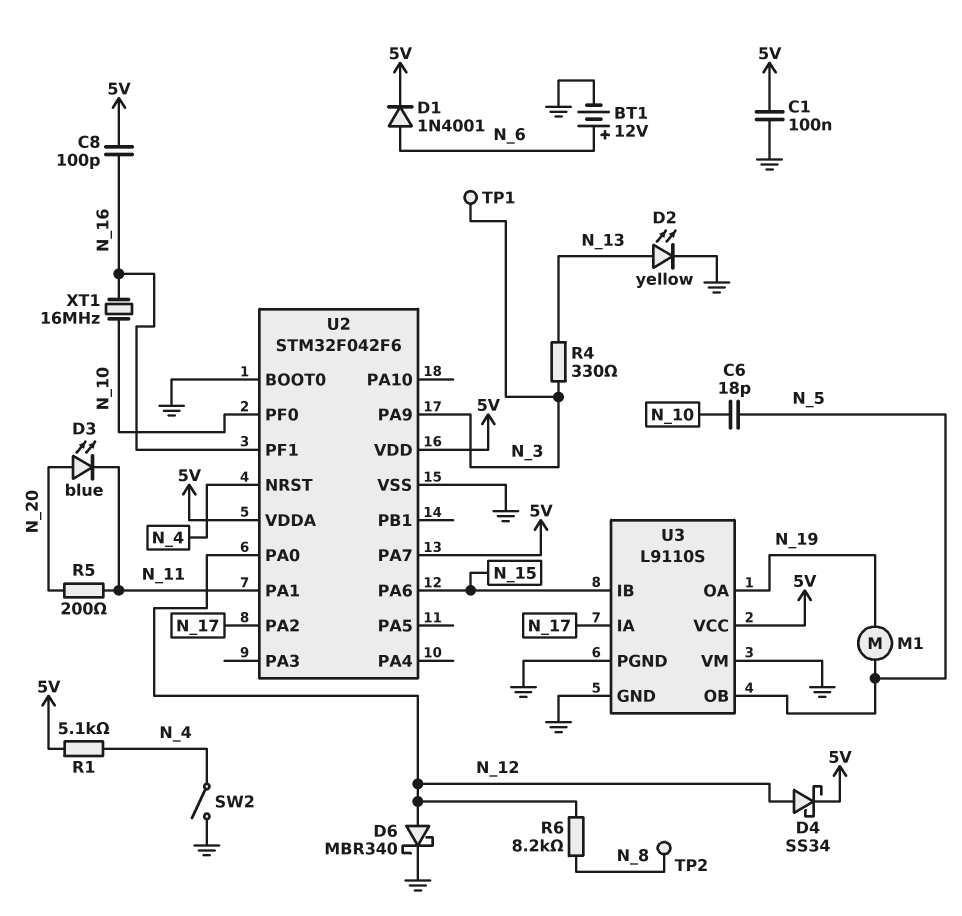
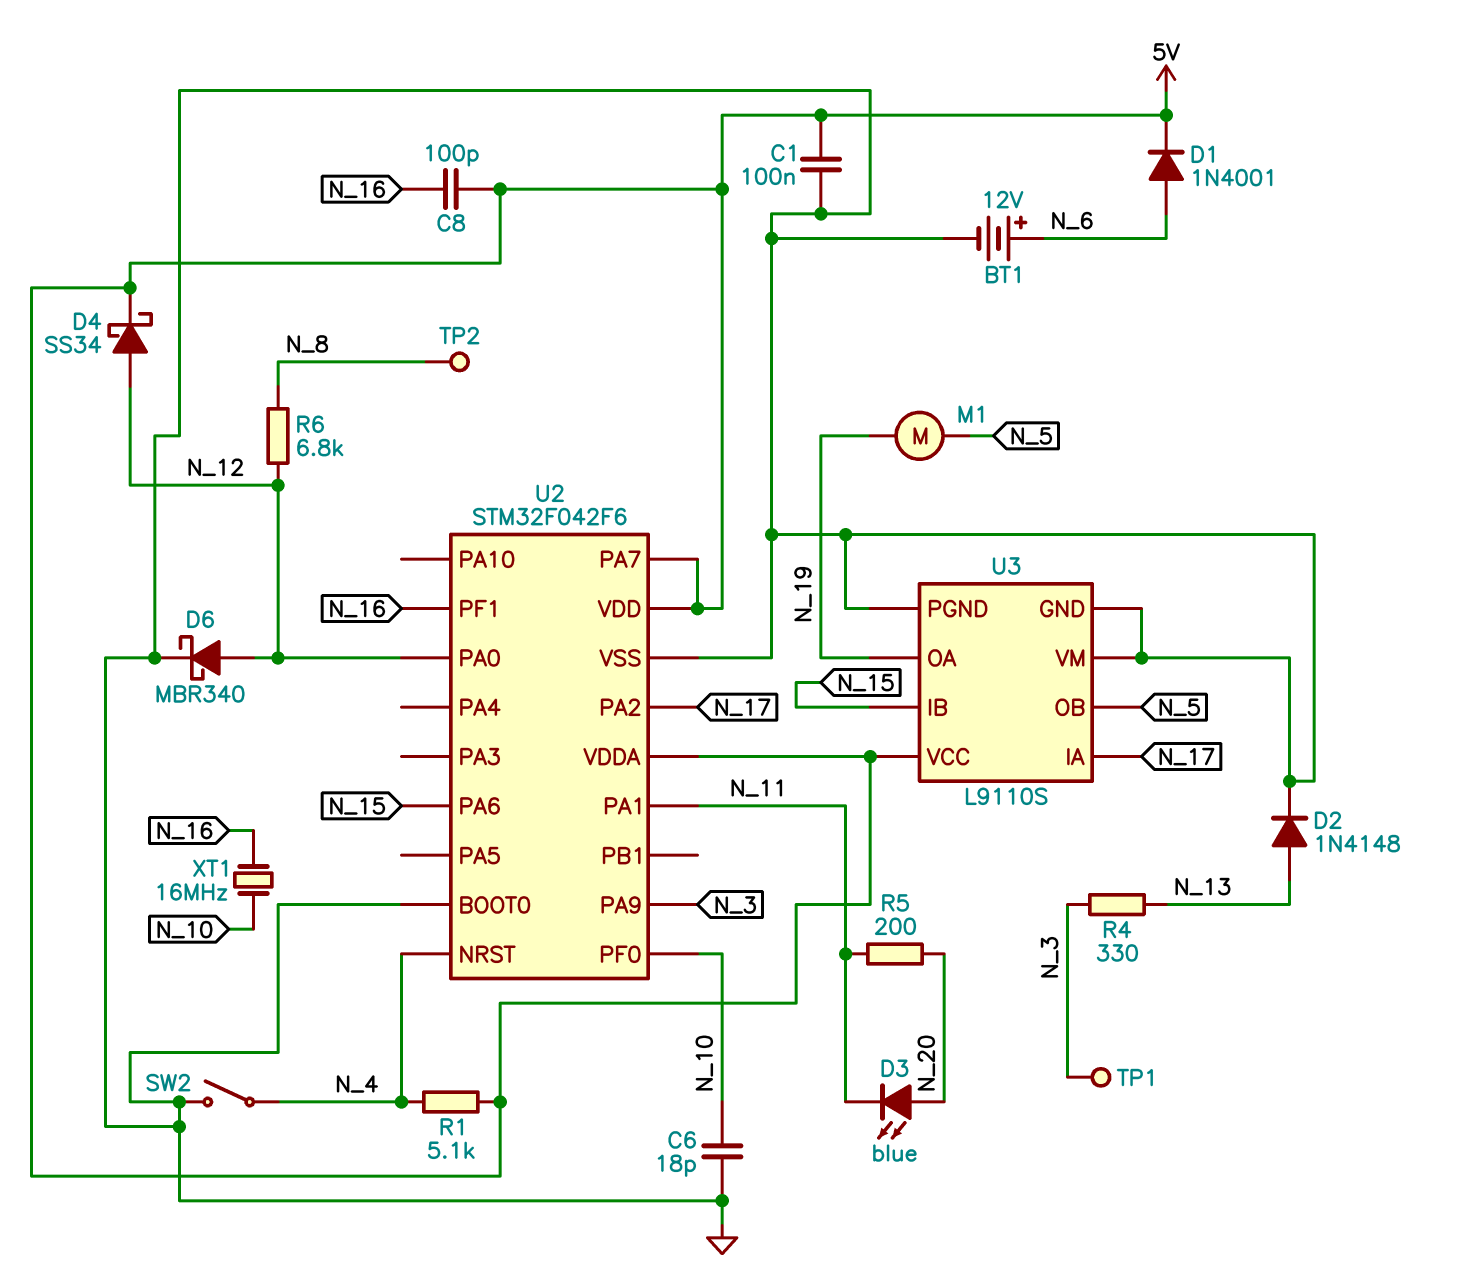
C6: 18pF (N_5, N_10) -> 18pF (GND, N_10)
D2: LED yellow (A N_13, K GND) -> diode 1N4148 (A N_13, K GND)
R6: 8.2k (N_8, N_12) -> 6.8k (N_8, N_12)

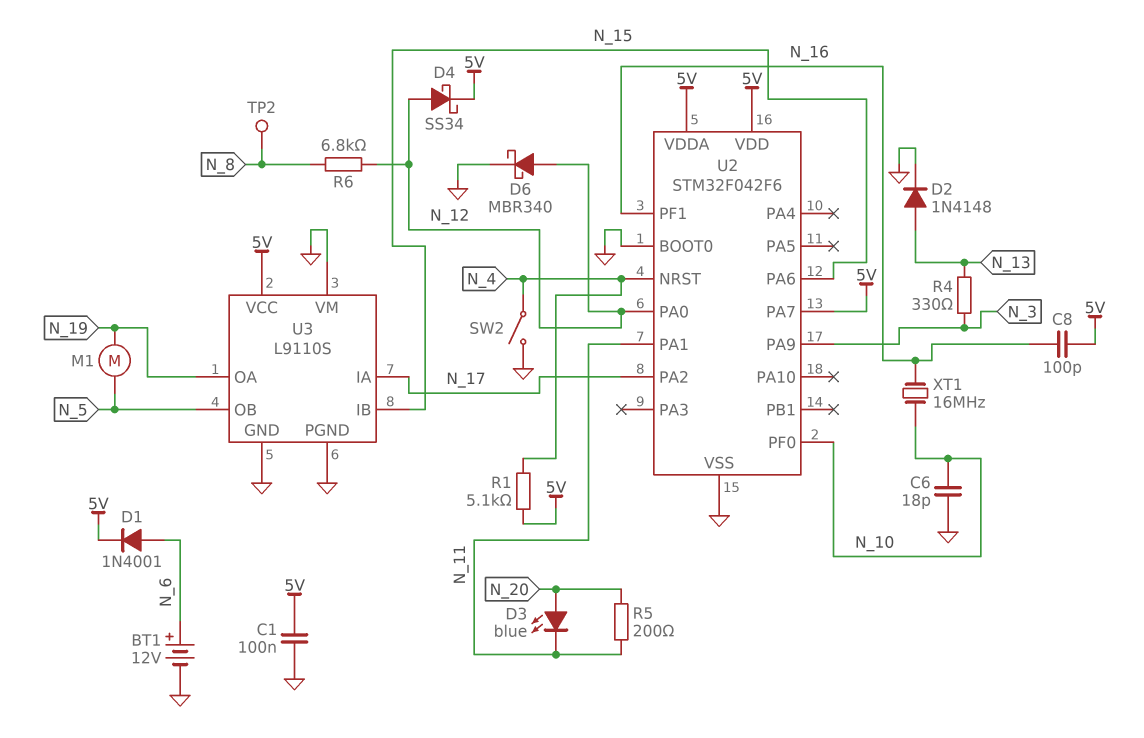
TP1: test point (N_3) -> none

